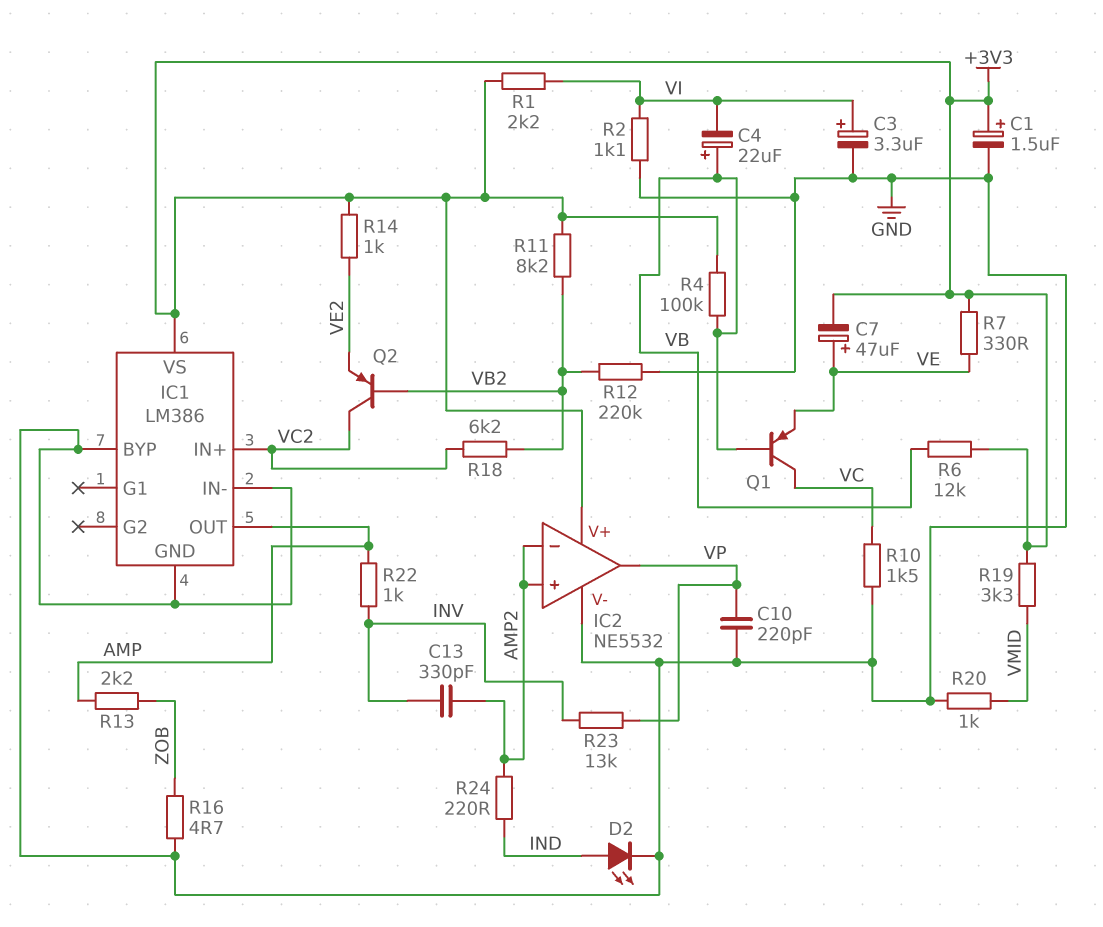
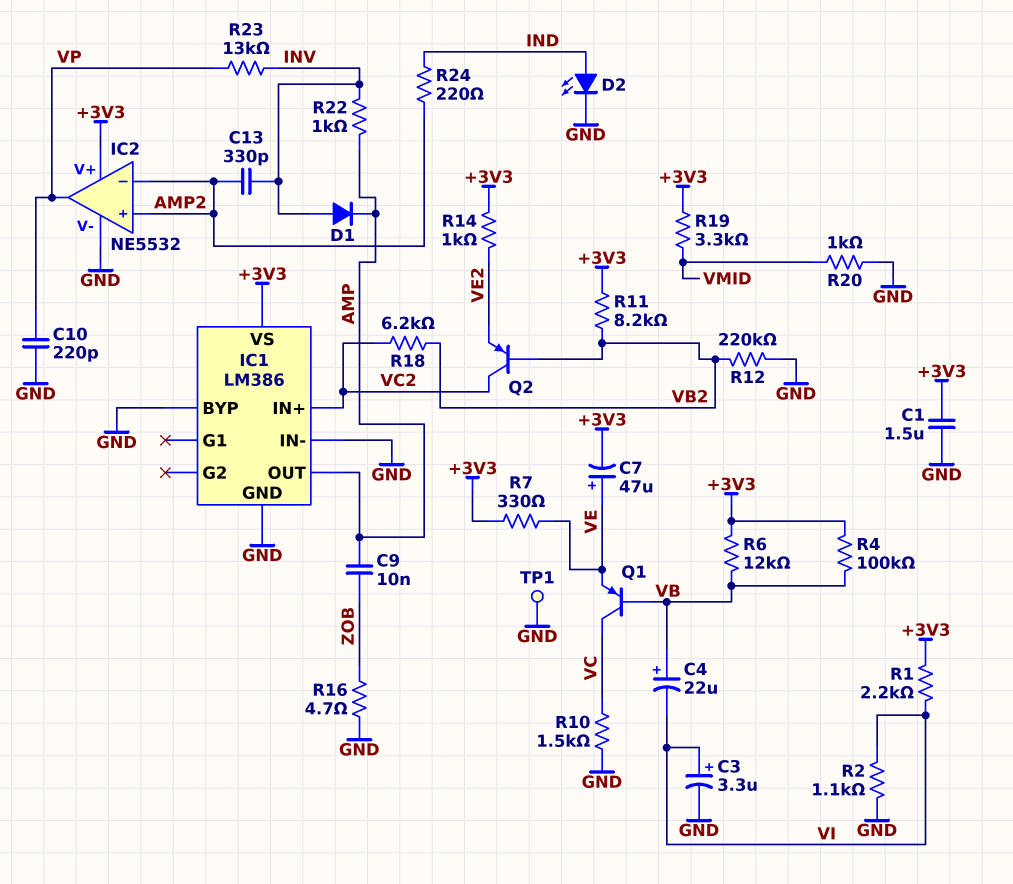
C1: 1.5uF (plus +3V3, minus GND) -> 1.5uF (+3V3, GND)
C9: none -> 10nF (AMP, ZOB)
D1: none -> diode (A INV, K AMP)
R13: 2.2k (AMP, ZOB) -> none
TP1: none -> test point (GND)

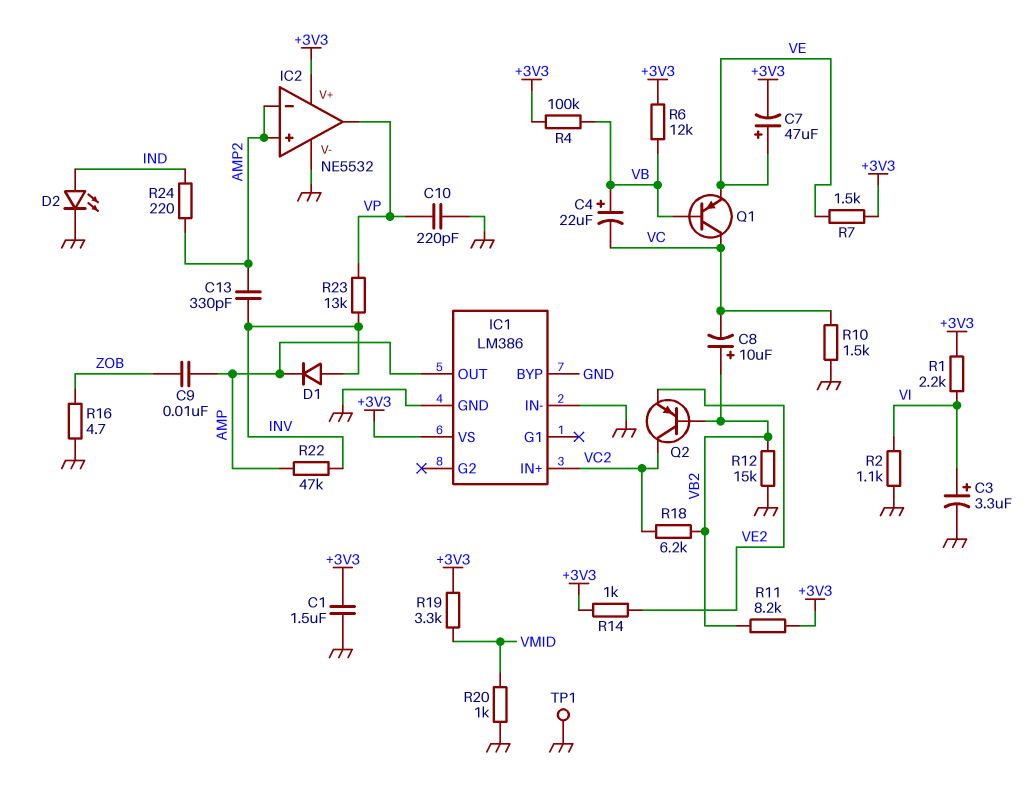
C4: 22uF (plus VB, minus VI) -> 22uF (plus VB, minus VC)
C8: none -> 10uF (plus VB2, minus VC)
R7: 330 (+3V3, VE) -> 1.5k (+3V3, VE)
R12: 220k (GND, VB2) -> 15k (GND, VB2)
R22: 1k (AMP, INV) -> 47k (AMP, INV)

